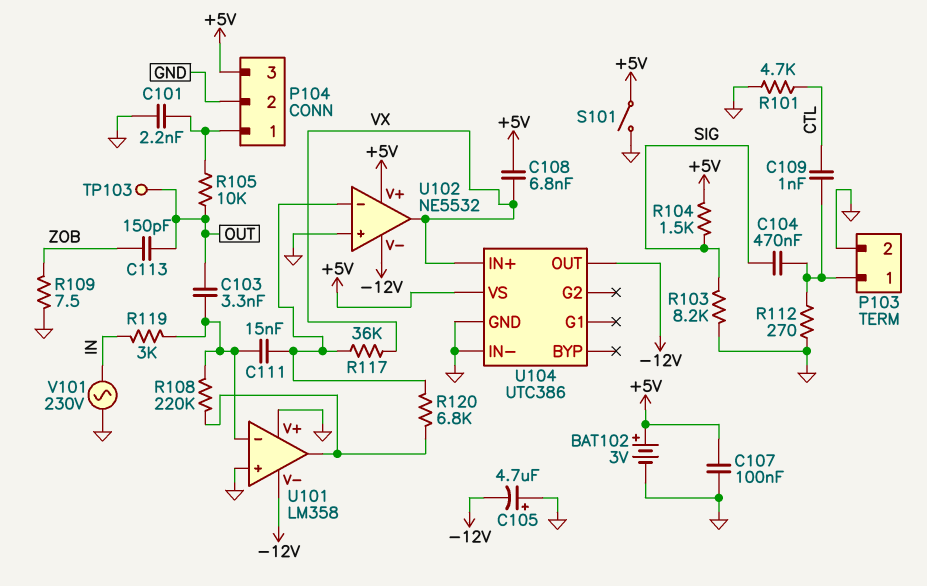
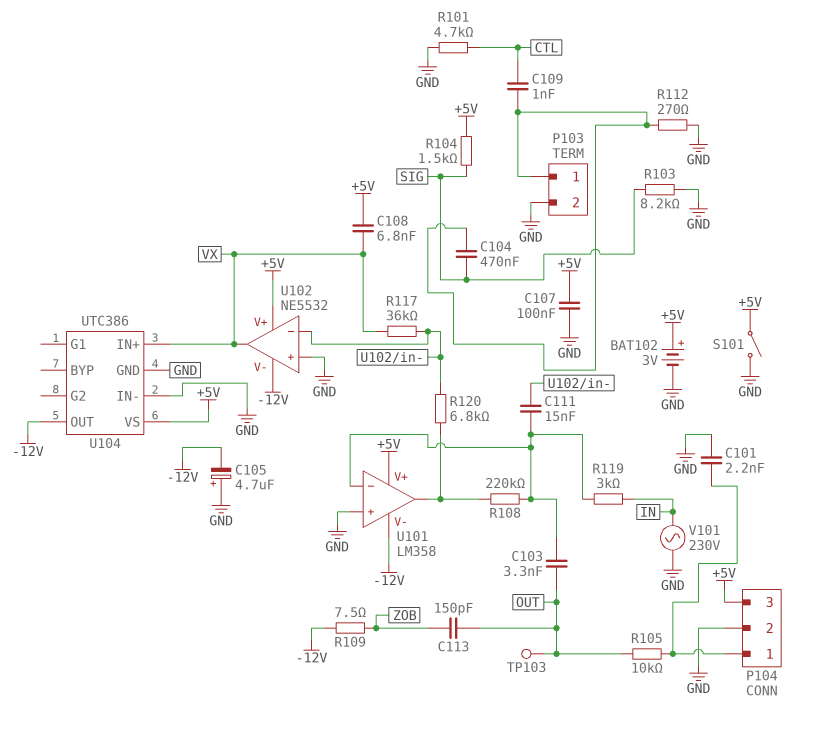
R109: 7.5 (GND, ZOB) -> 7.5 (-12V, ZOB)
U101 pin V+: GND -> +5V

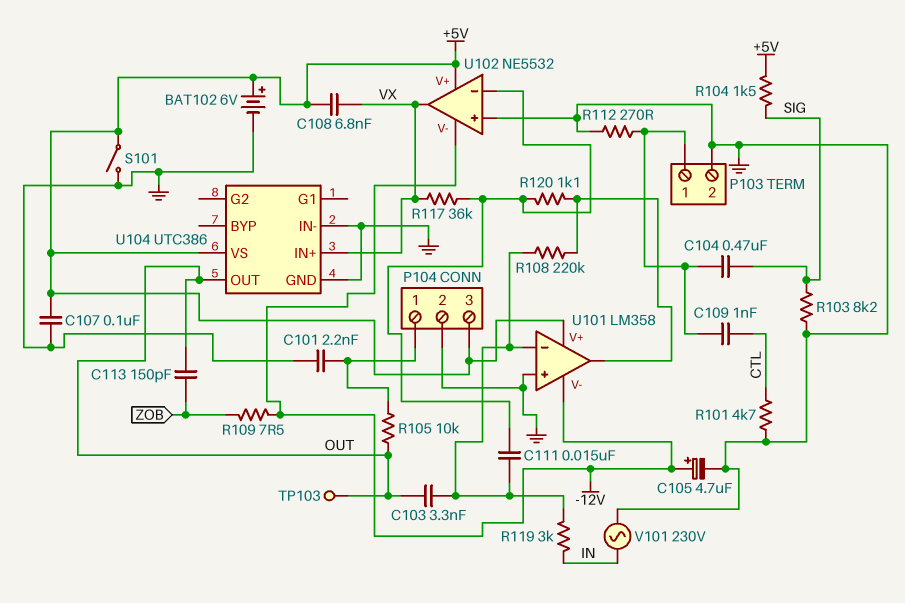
BAT102: 3V (plus +5V, minus GND) -> 6V (plus +5V, minus GND)
C105: 4.7uF (plus GND, minus -12V) -> 4.7uF (plus -12V, minus GND)
R120: 6.8k (U101/out, U102/in-) -> 1.1k (U101/out, U102/in-)
U104 pin OUT: -12V -> OUT

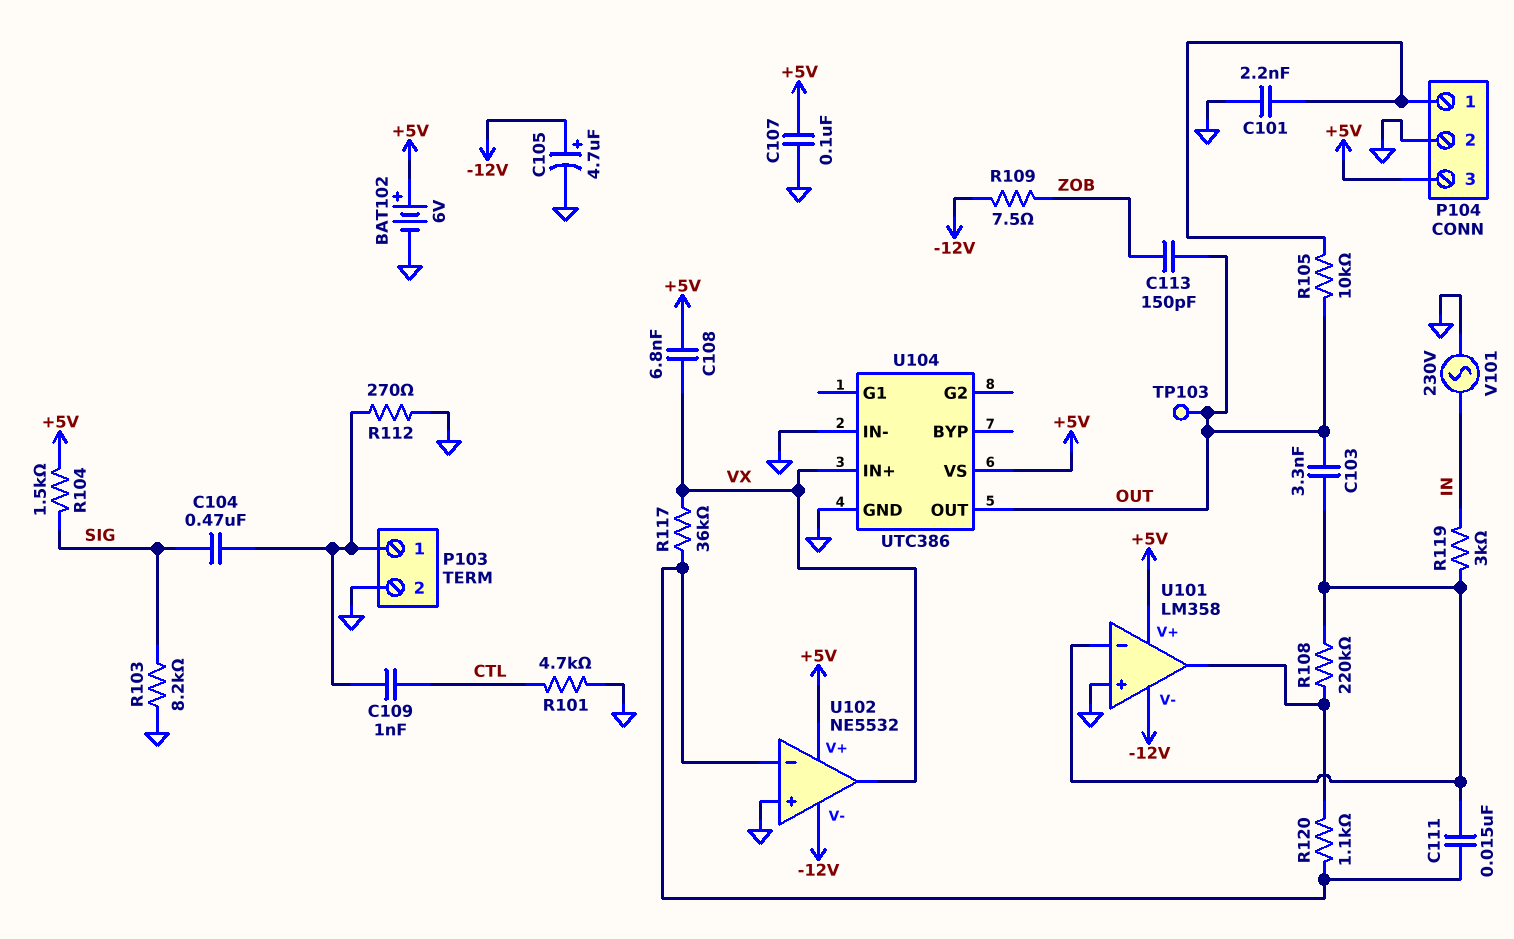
S101: switch (+5V, GND) -> none

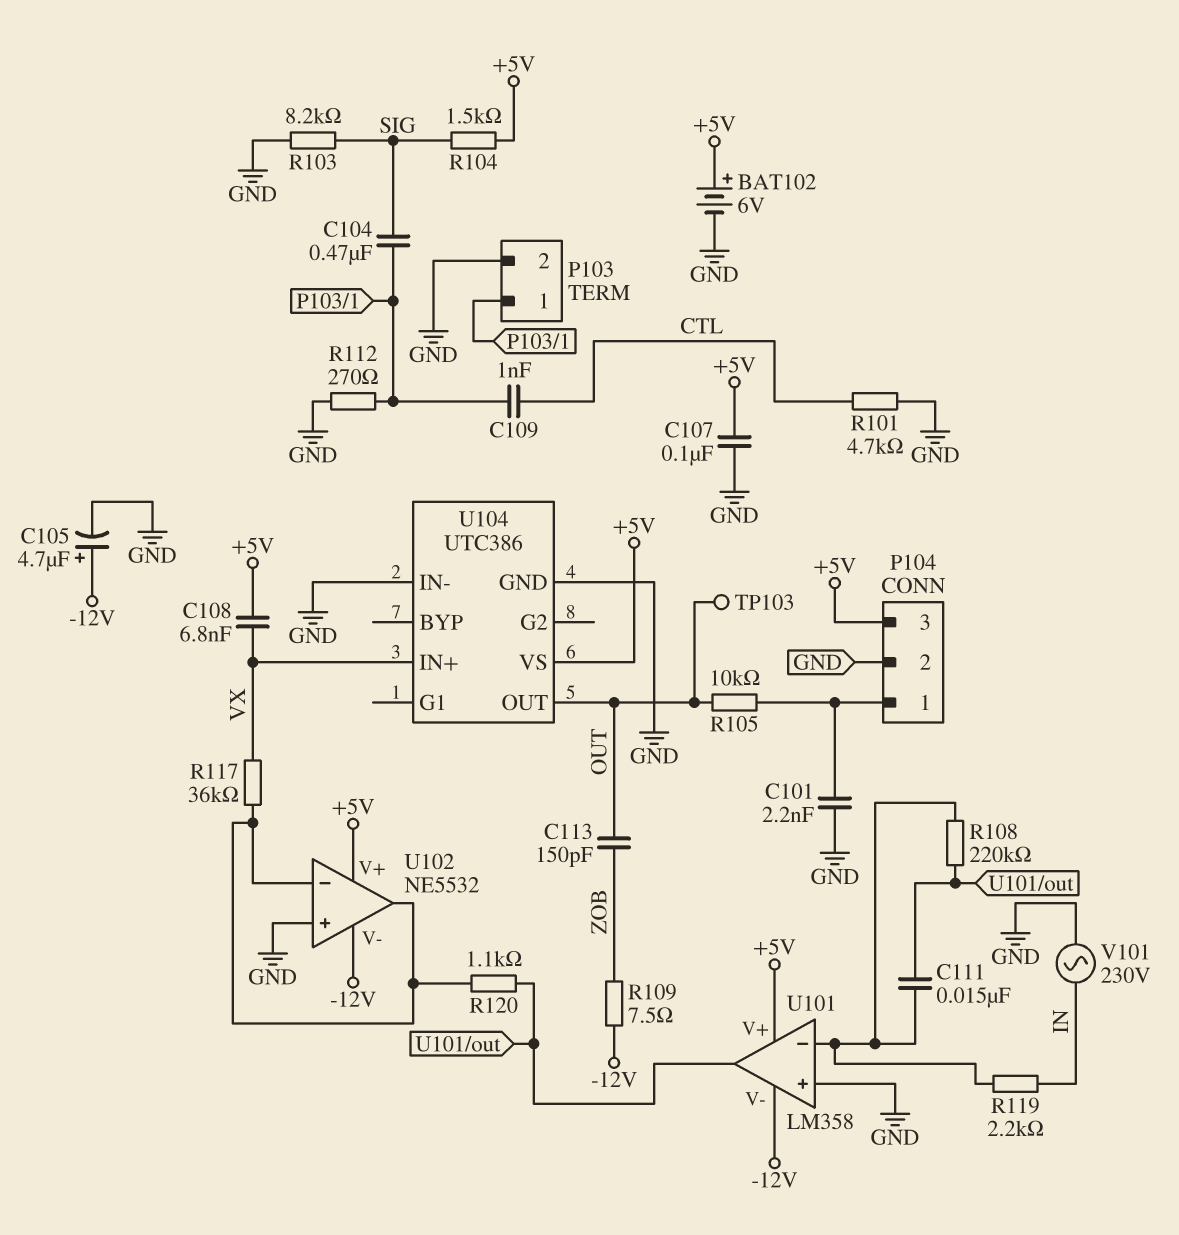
C103: 3.3nF (OUT, U101/in-) -> none
C111: 15nF (U101/in-, U102/in-) -> 15nF (U101/in-, U101/out)
R119: 3k (IN, U101/in-) -> 2.2k (IN, U101/in-)
U102 pin out: VX -> U102/in-

